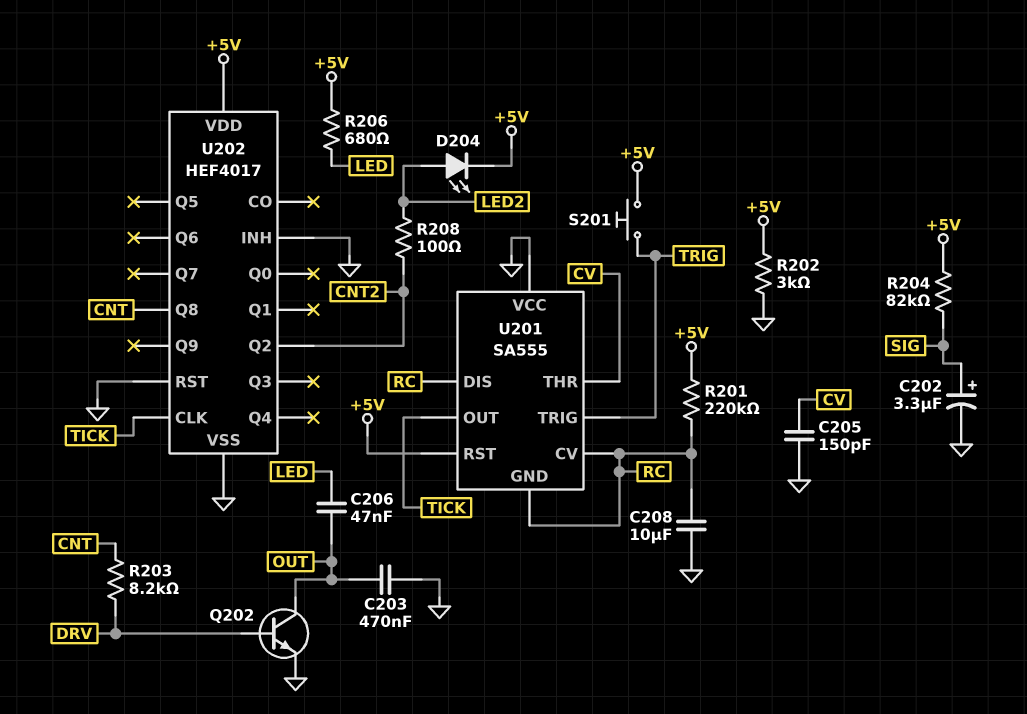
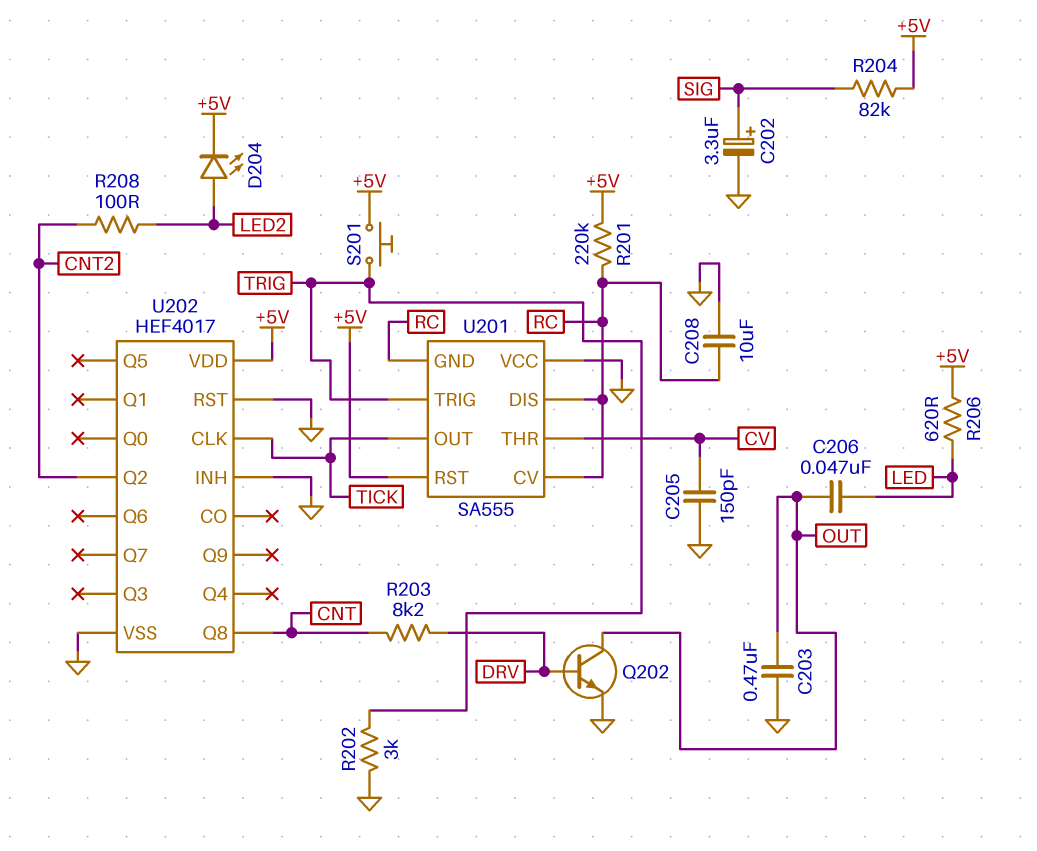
R202: 3k (+5V, GND) -> 3k (GND, TRIG)
R206: 680 (+5V, LED) -> 620 (+5V, LED)

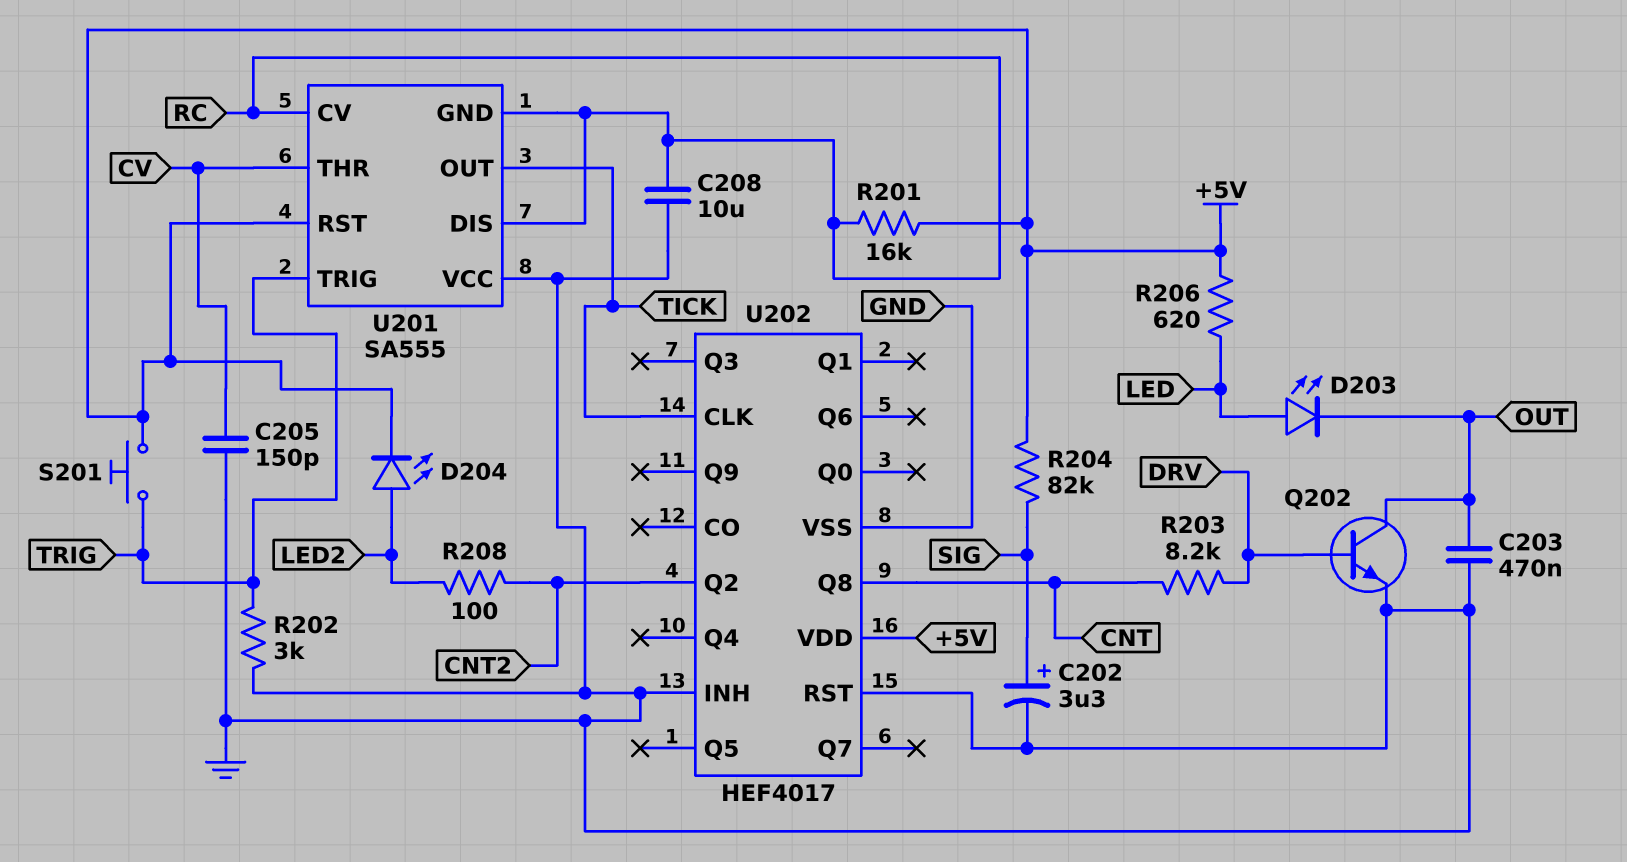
C206: 47nF (LED, OUT) -> none
D203: none -> LED (A LED, K OUT)
R201: 220k (+5V, RC) -> 16k (+5V, RC)

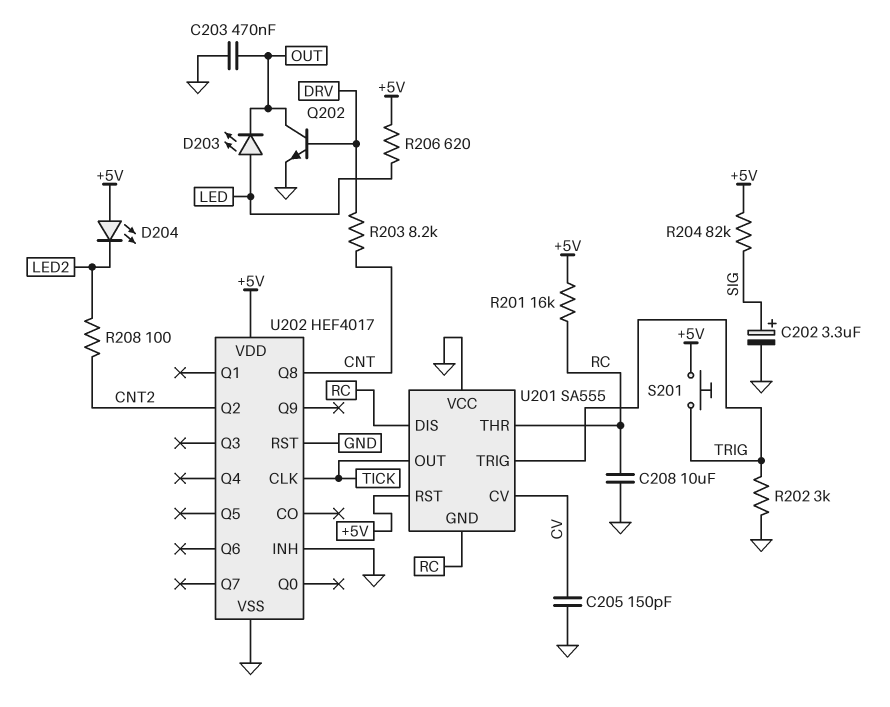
D204: LED (A LED2, K +5V) -> LED (A +5V, K LED2)
U201 pin CV: RC -> CV
U201 pin THR: CV -> RC

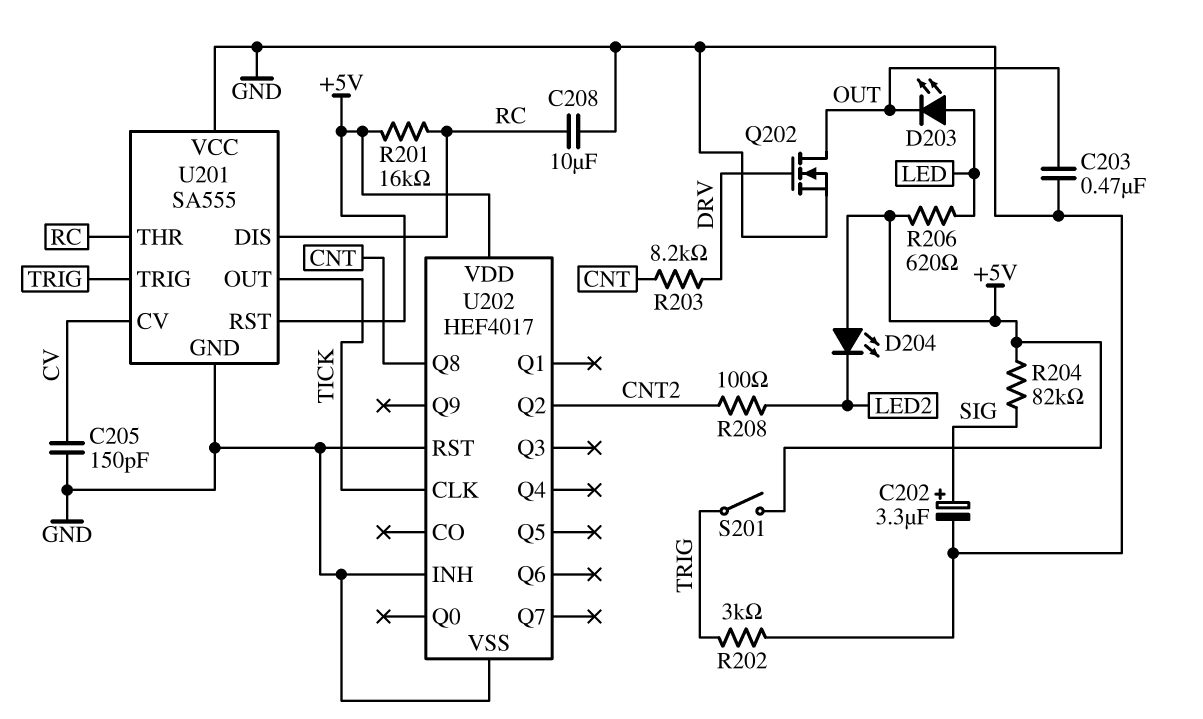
Q202: NPN (B DRV, C OUT, E GND) -> NMOS (G DRV, D OUT, S GND)
S201: button (+5V, TRIG) -> switch (+5V, TRIG)
U201 pin GND: RC -> GND

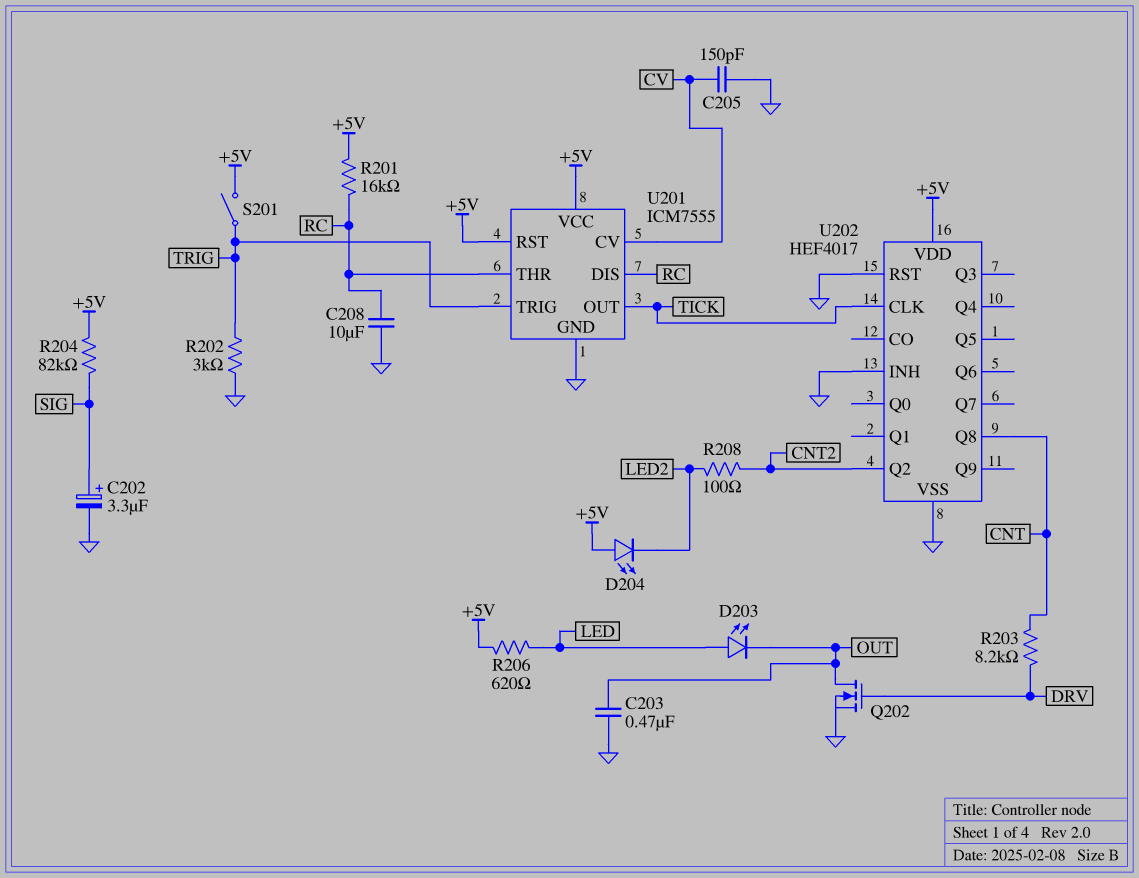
U201: SA555 -> ICM7555
U201 pin VCC: GND -> +5V

